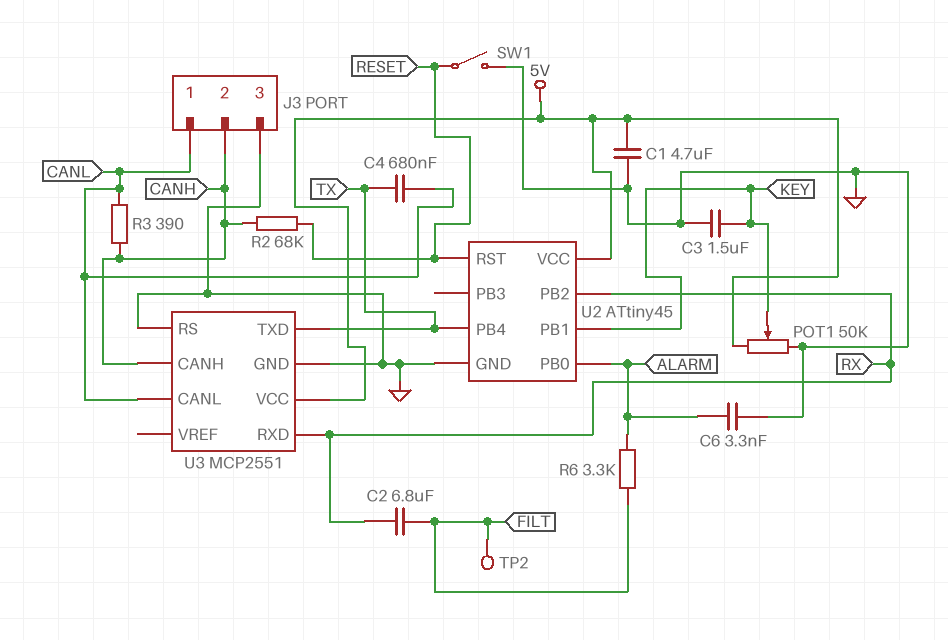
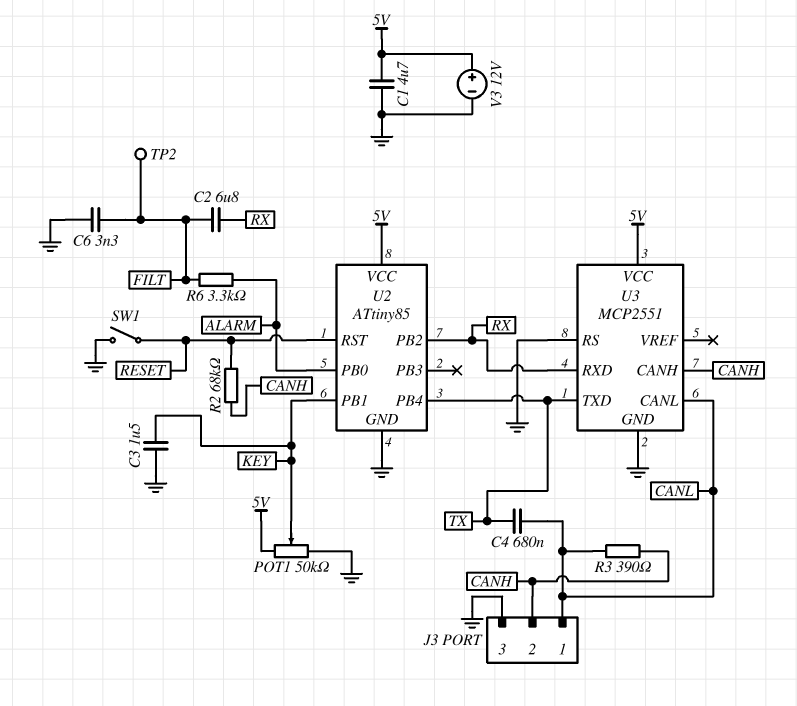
C6: 3.3nF (ALARM, GND) -> 3.3nF (FILT, GND)
U2: ATtiny45 -> ATtiny85
V3: none -> 12V (plus 5V, minus GND)

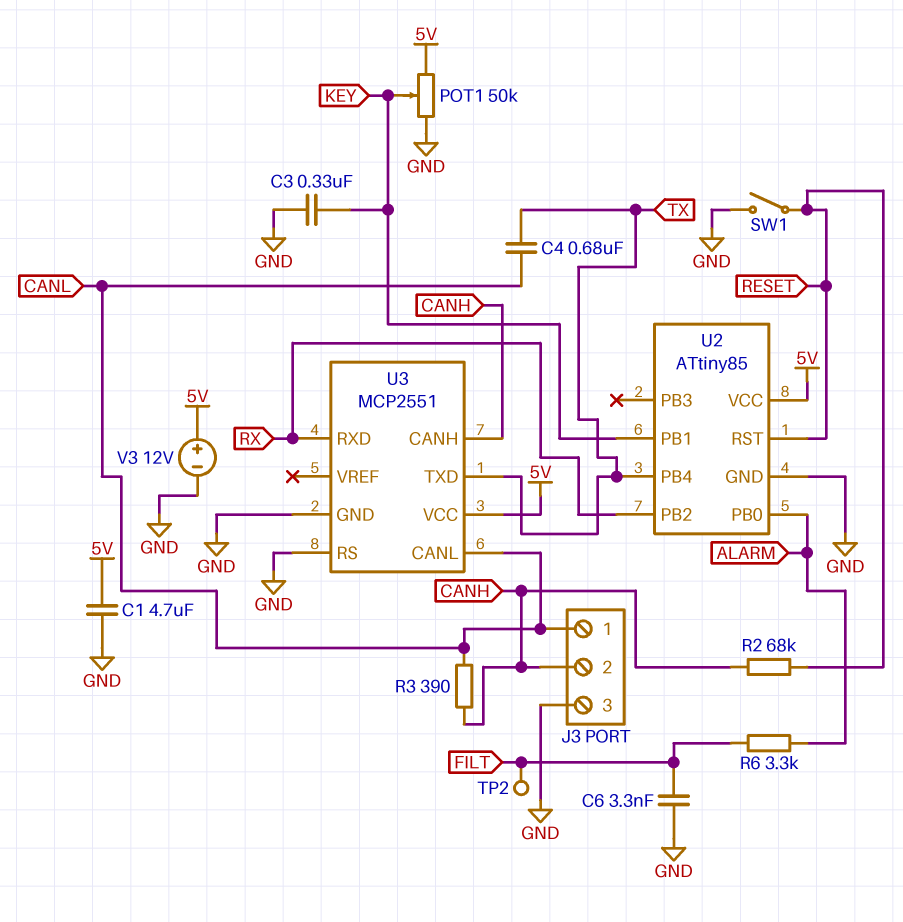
C2: 6.8uF (FILT, RX) -> none
C3: 1.5uF (GND, KEY) -> 330nF (GND, KEY)

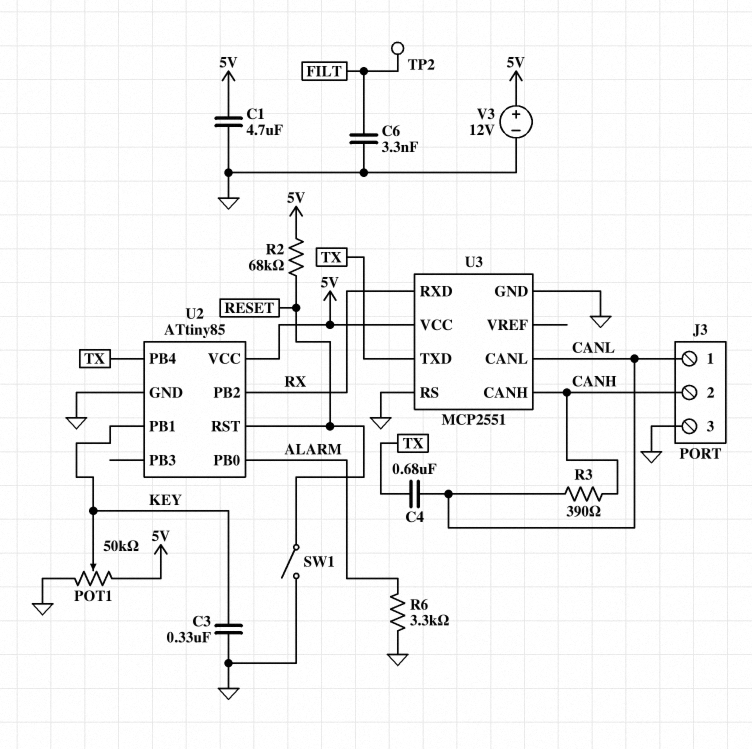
R2: 68k (CANH, RESET) -> 68k (5V, RESET)
R6: 3.3k (ALARM, FILT) -> 3.3k (ALARM, GND)

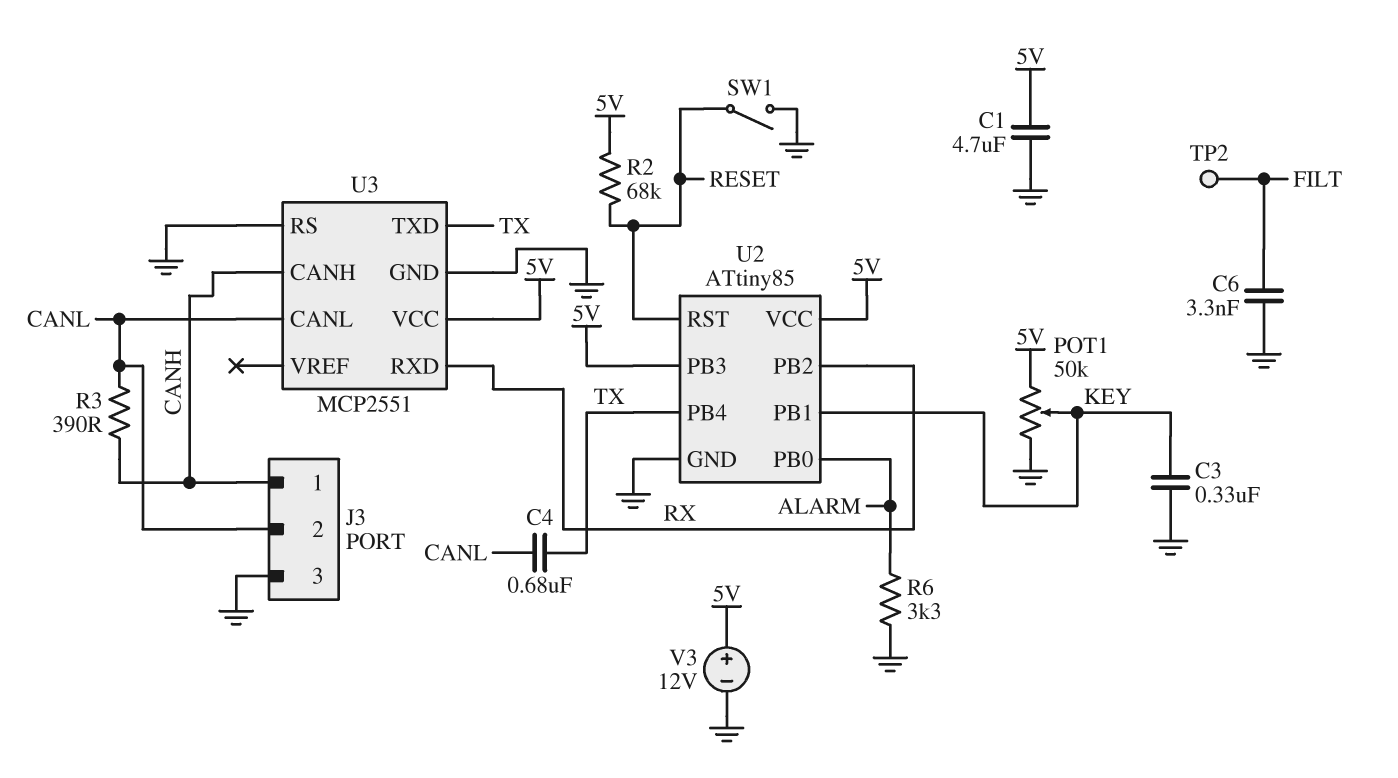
J3 pin 1: CANL -> CANH
J3 pin 2: CANH -> CANL
U2 pin PB3: none -> 5V

